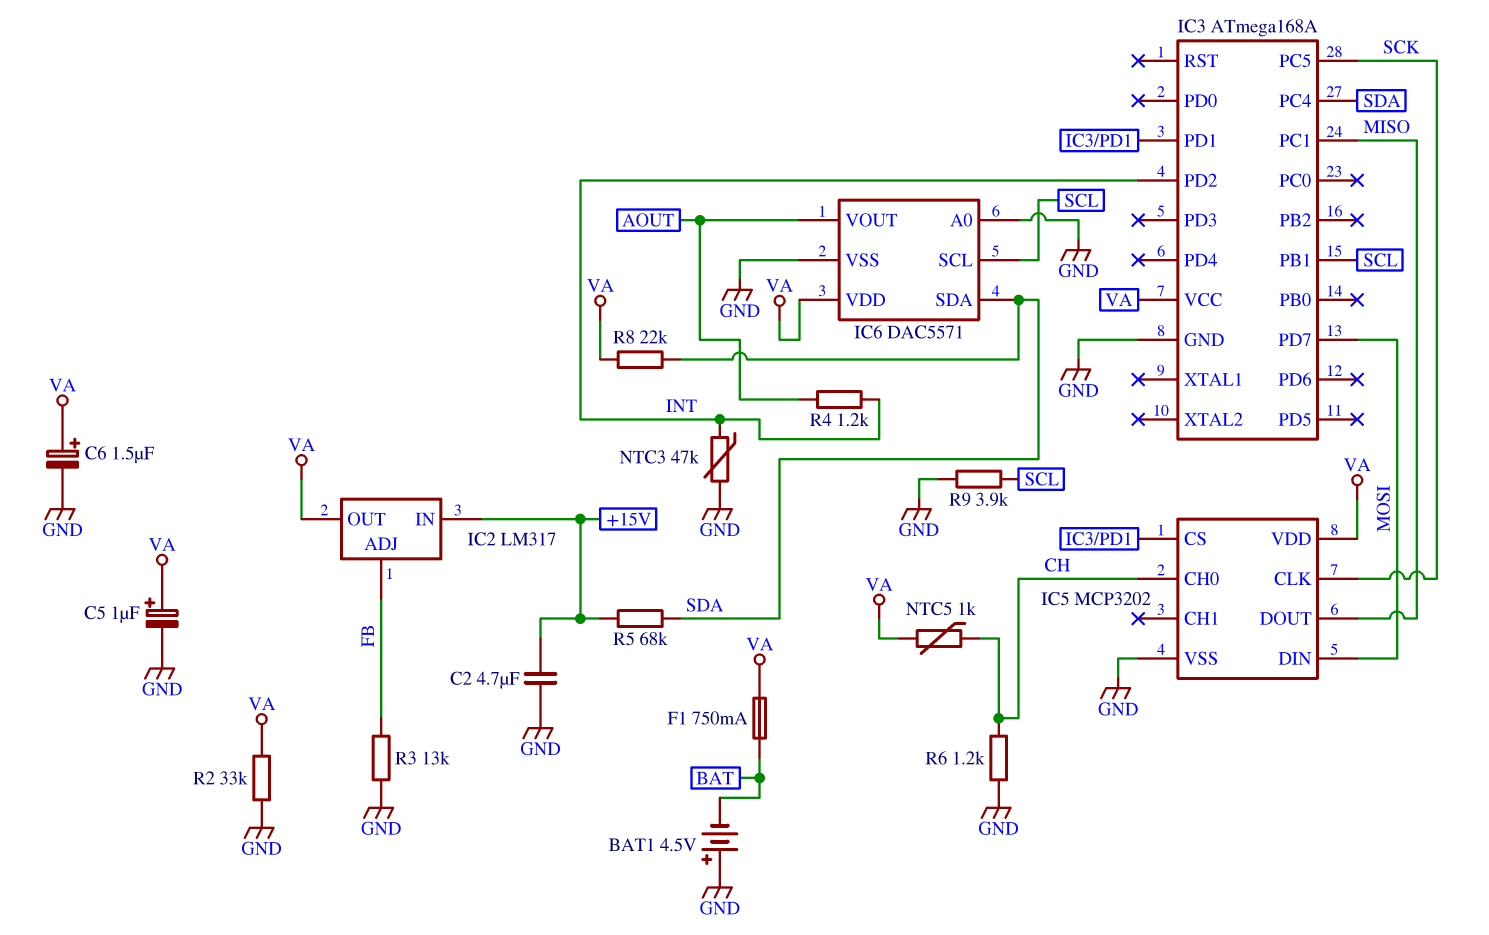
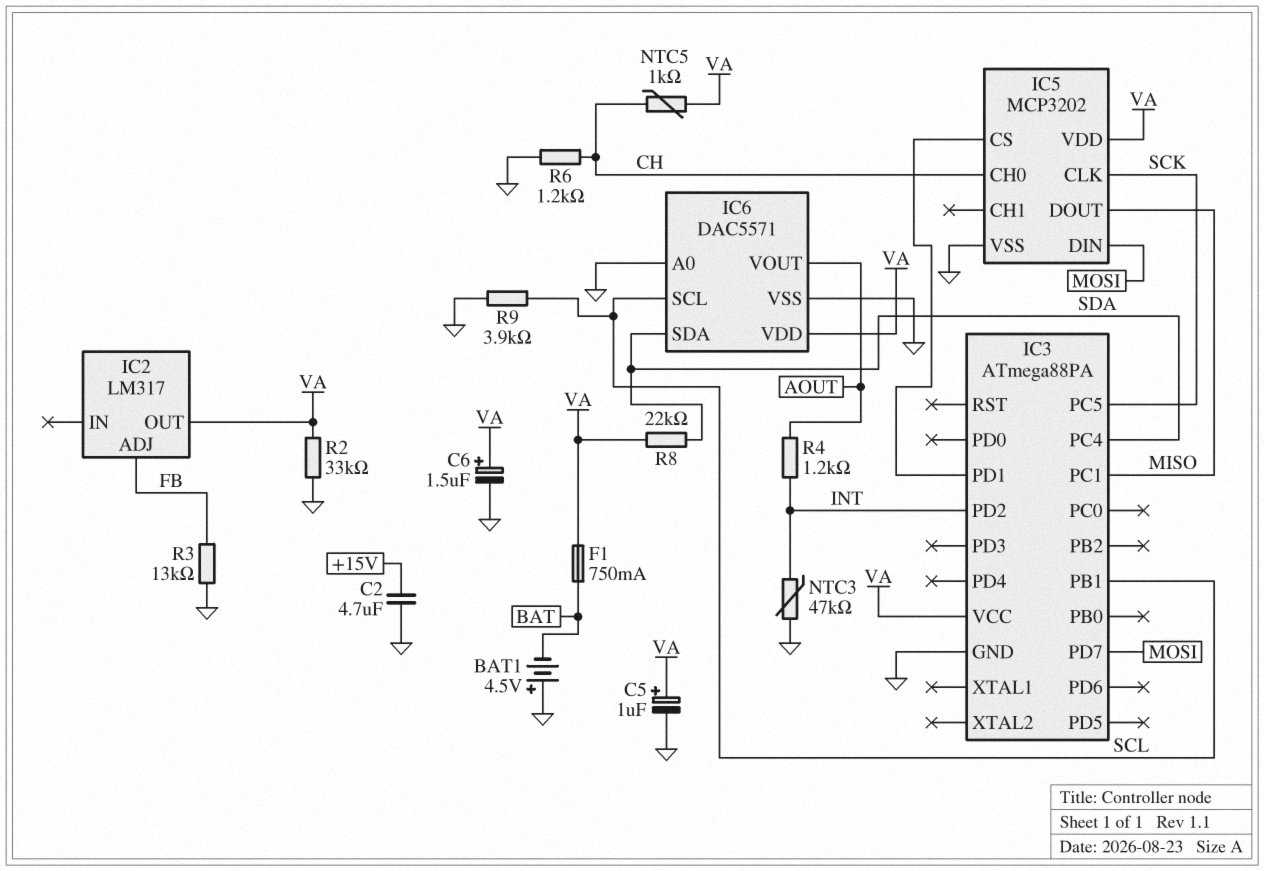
IC2 pin IN: +15V -> none
IC3: ATmega168A -> ATmega88PA
R5: 68k (+15V, SDA) -> none

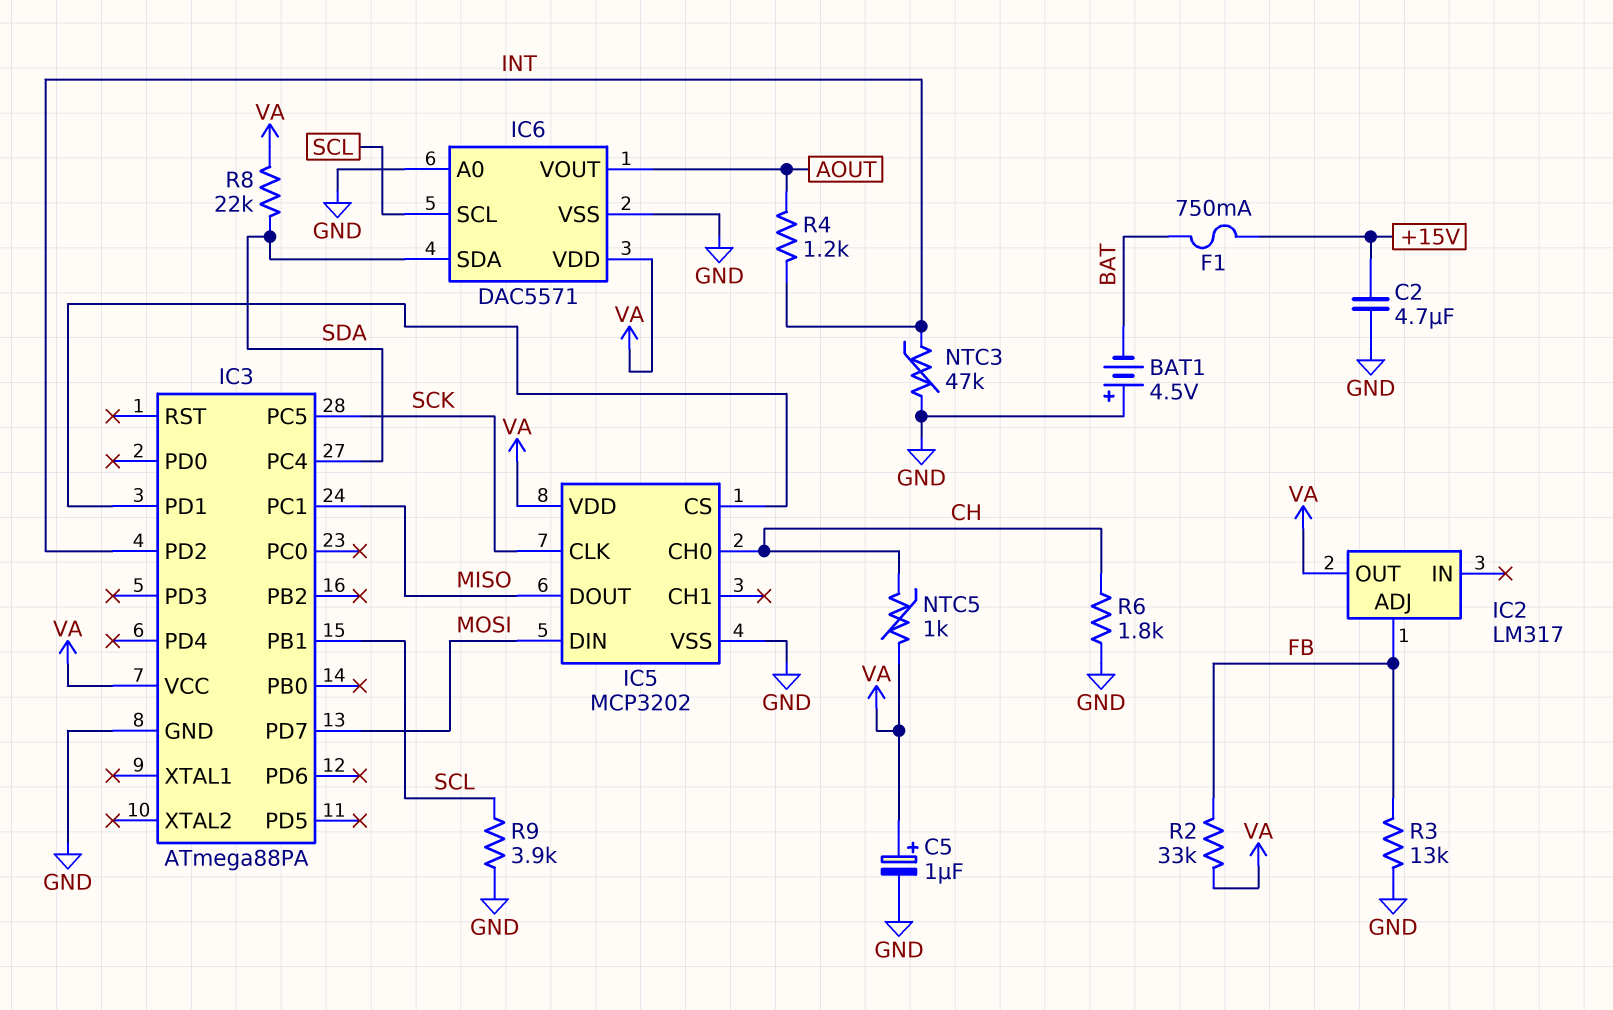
C6: 1.5uF (plus VA, minus GND) -> none
F1: 750mA (BAT, VA) -> 750mA (+15V, BAT)
R2: 33k (GND, VA) -> 33k (FB, VA)
R6: 1.2k (CH, GND) -> 1.8k (CH, GND)

